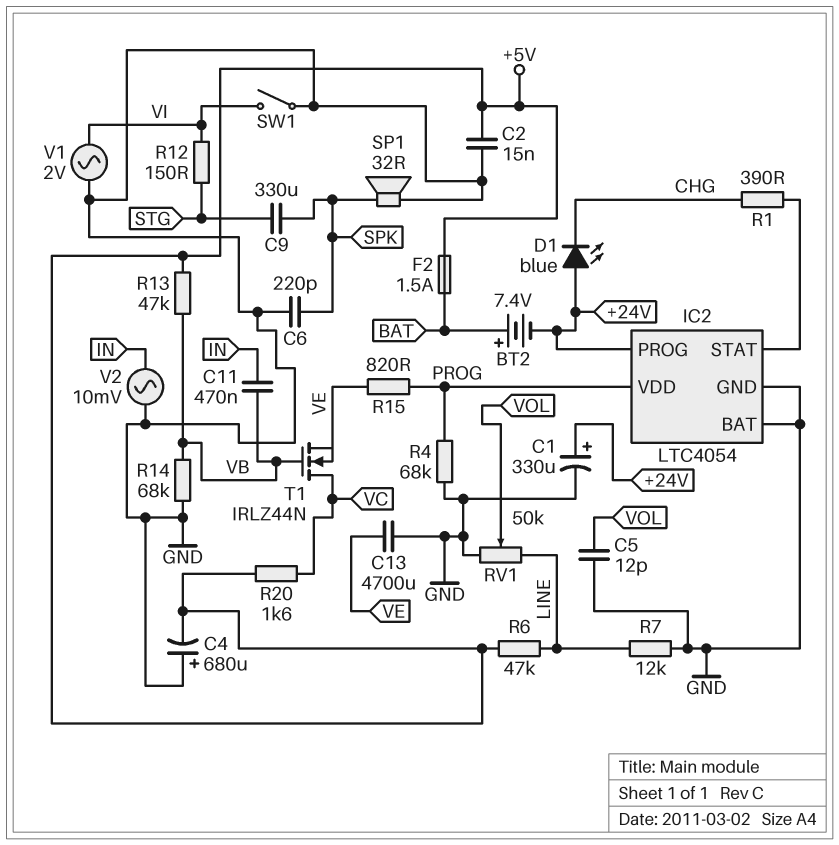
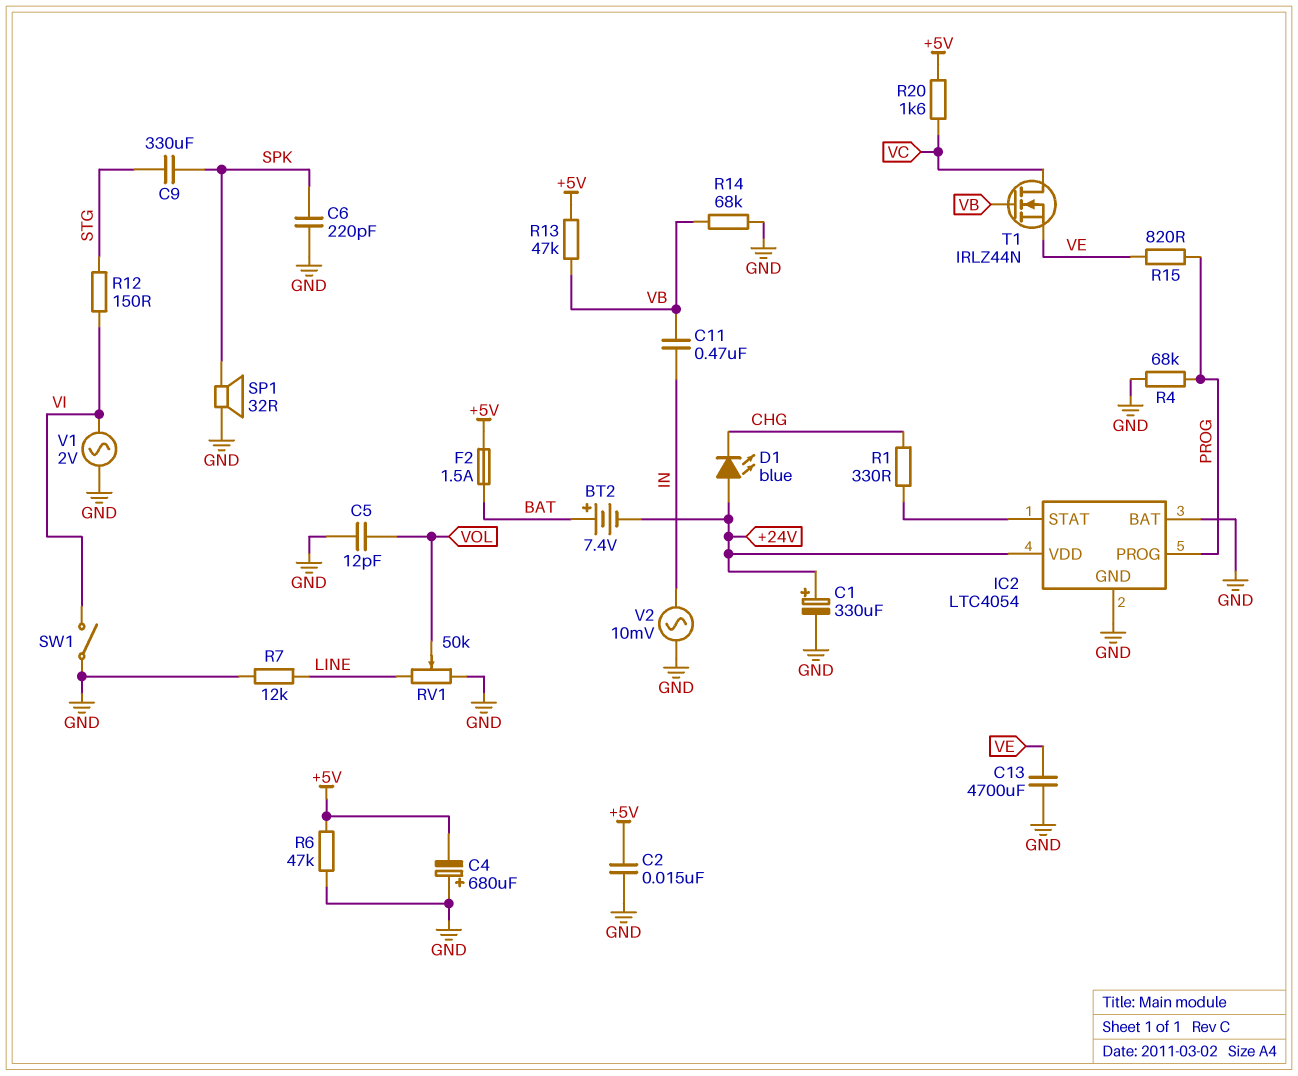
IC2 pin PROG: +24V -> PROG
IC2 pin VDD: PROG -> +24V
R1: 390 (CHG, IC2/STAT) -> 330 (CHG, IC2/STAT)
R6: 47k (+5V, LINE) -> 47k (+5V, GND)

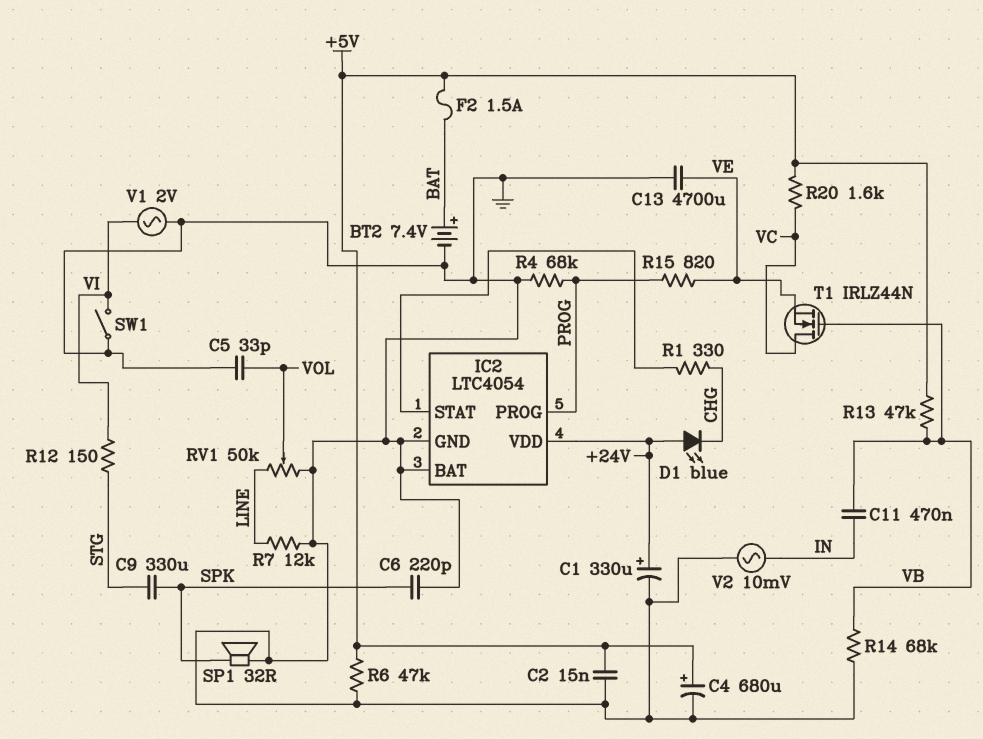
BT2: 7.4V (plus BAT, minus +24V) -> 7.4V (plus BAT, minus GND)
C4: 680uF (plus GND, minus +5V) -> 680uF (plus +5V, minus GND)
C5: 12pF (GND, VOL) -> 33pF (GND, VOL)

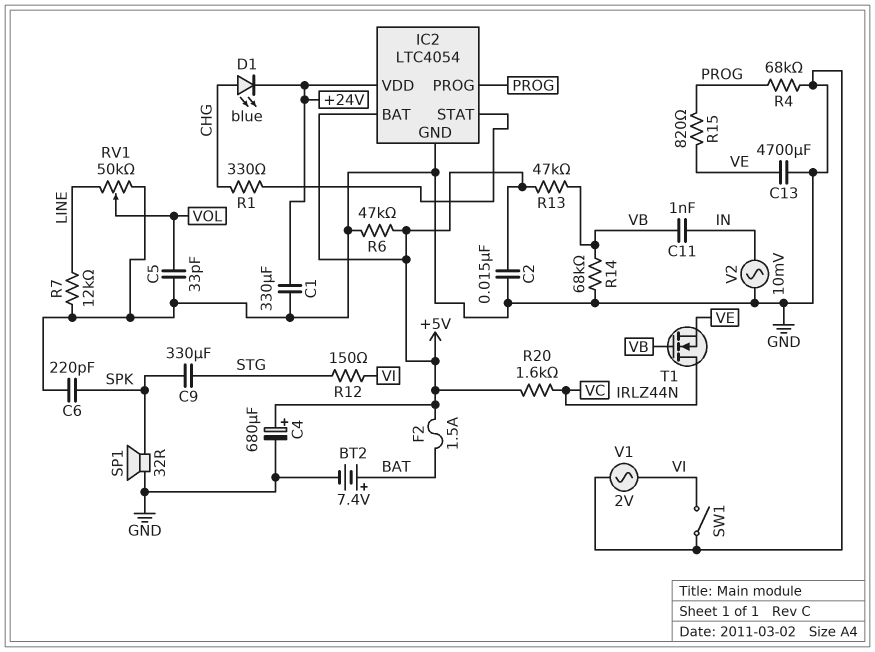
C1: 330uF (plus +24V, minus GND) -> 330uF (+24V, GND)
C11: 470nF (IN, VB) -> 1nF (IN, VB)
D1: LED blue (A +24V, K CHG) -> LED blue (A CHG, K +24V)
IC2 pin BAT: GND -> +5V

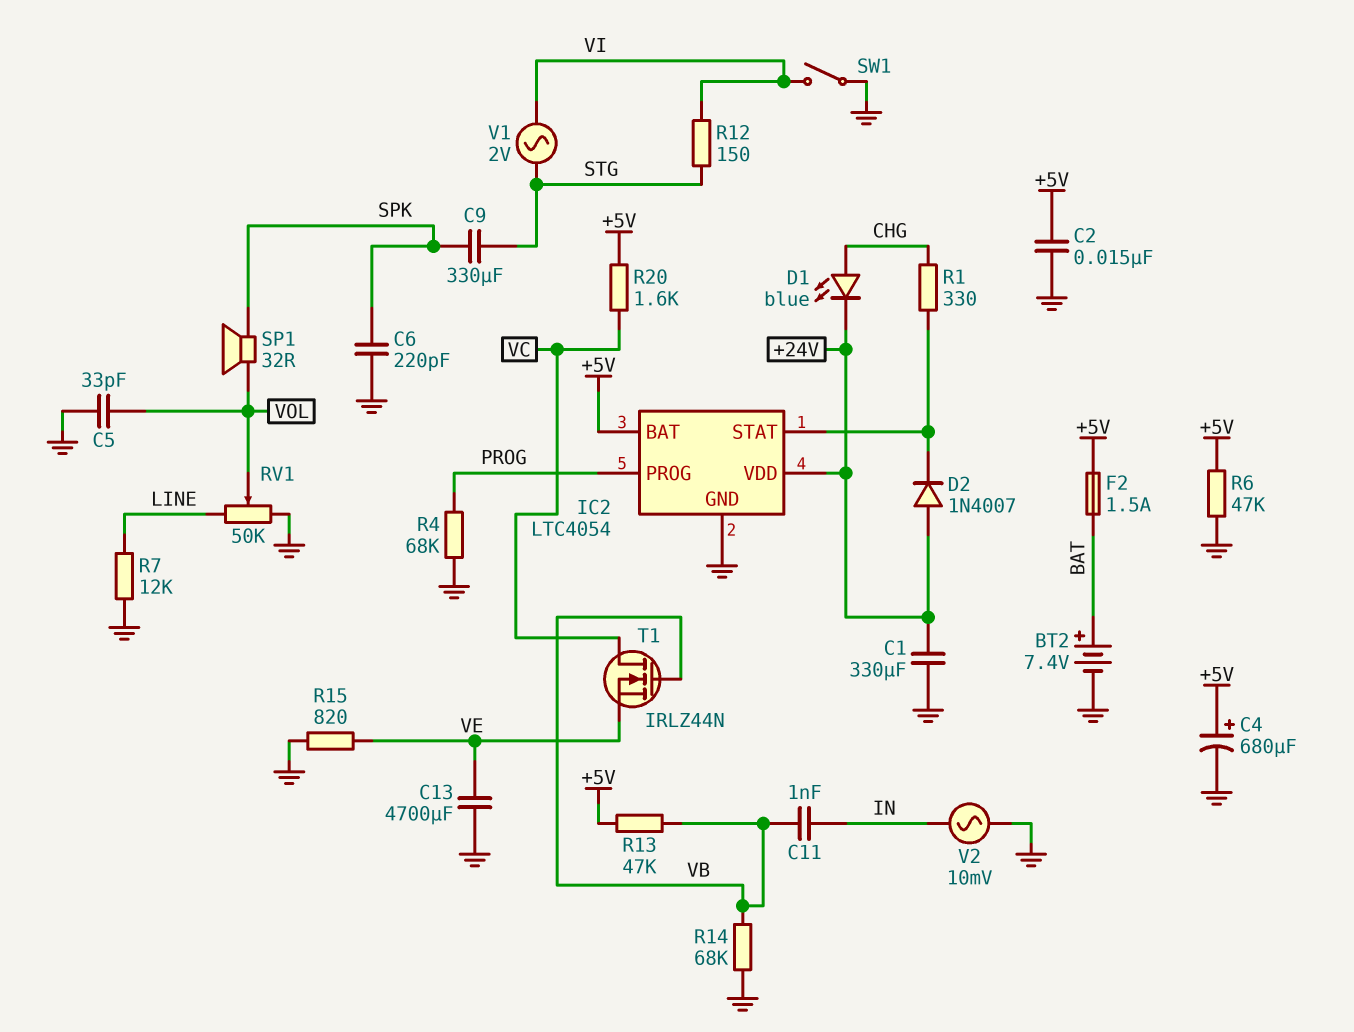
D2: none -> diode 1N4007 (A +24V, K IC2/STAT)
R15: 820 (PROG, VE) -> 820 (GND, VE)
SP1: speaker 32R (GND, SPK) -> speaker 32R (SPK, VOL)
V1: AC 2V (GND, VI) -> AC 2V (STG, VI)

